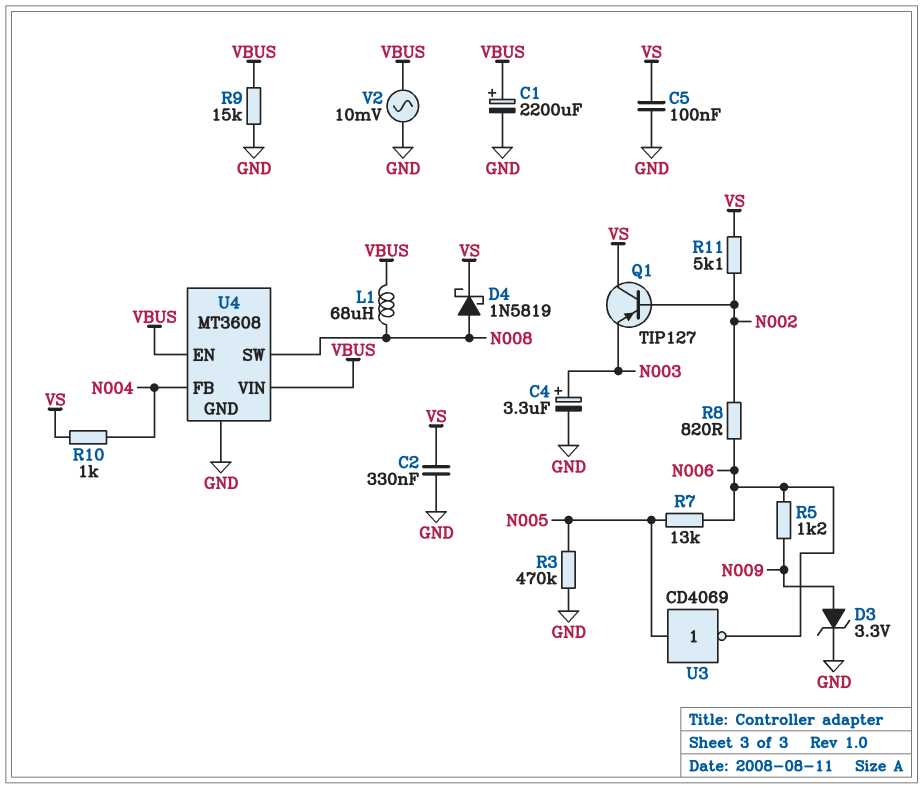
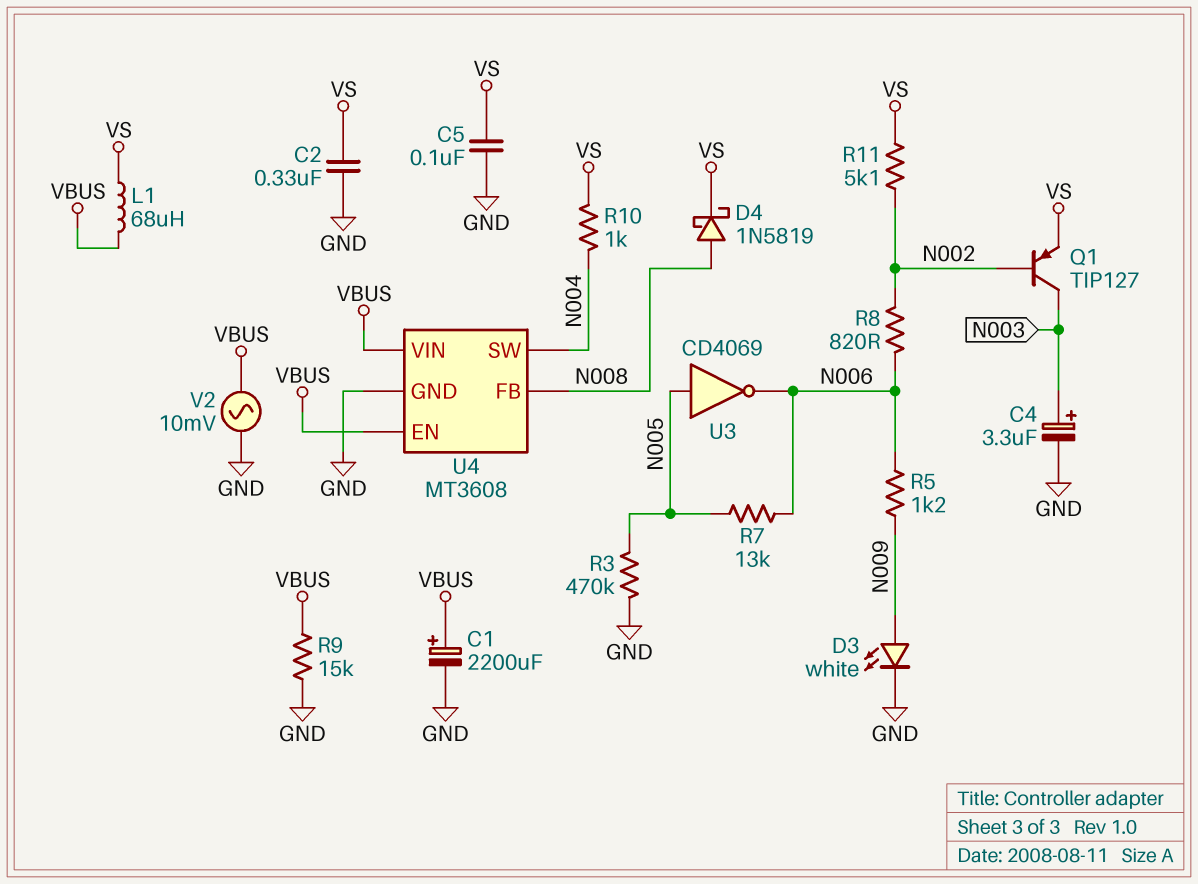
D3: zener 3.3V (A N009, K GND) -> LED white (A N009, K GND)
L1: 68uH (N008, VBUS) -> 68uH (VBUS, VS)
Q1: PNP TIP127 (B N002, C VS, E N003) -> PNP TIP127 (B N002, C N003, E VS)
U4 pin FB: N004 -> N008
U4 pin SW: N008 -> N004

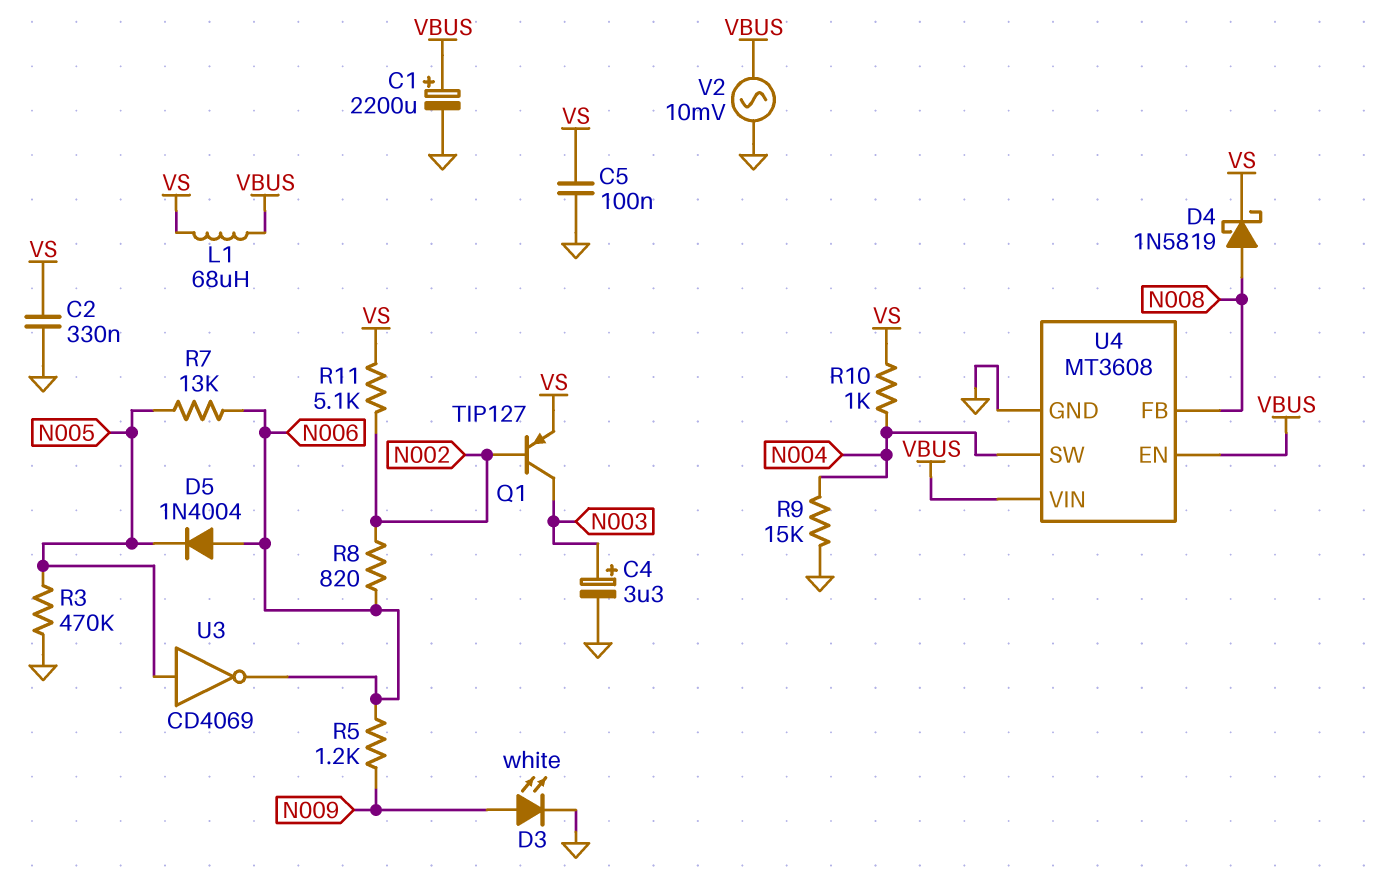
D5: none -> diode 1N4004 (A N006, K N005)
R9: 15k (GND, VBUS) -> 15k (GND, N004)

